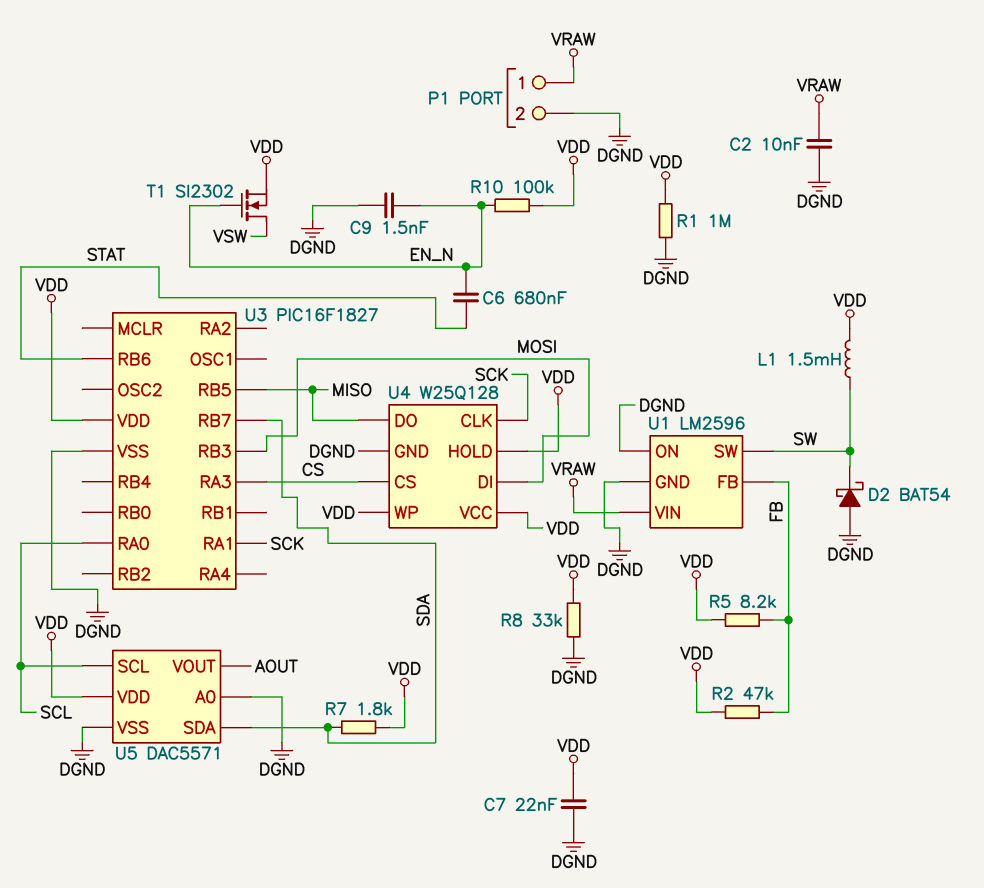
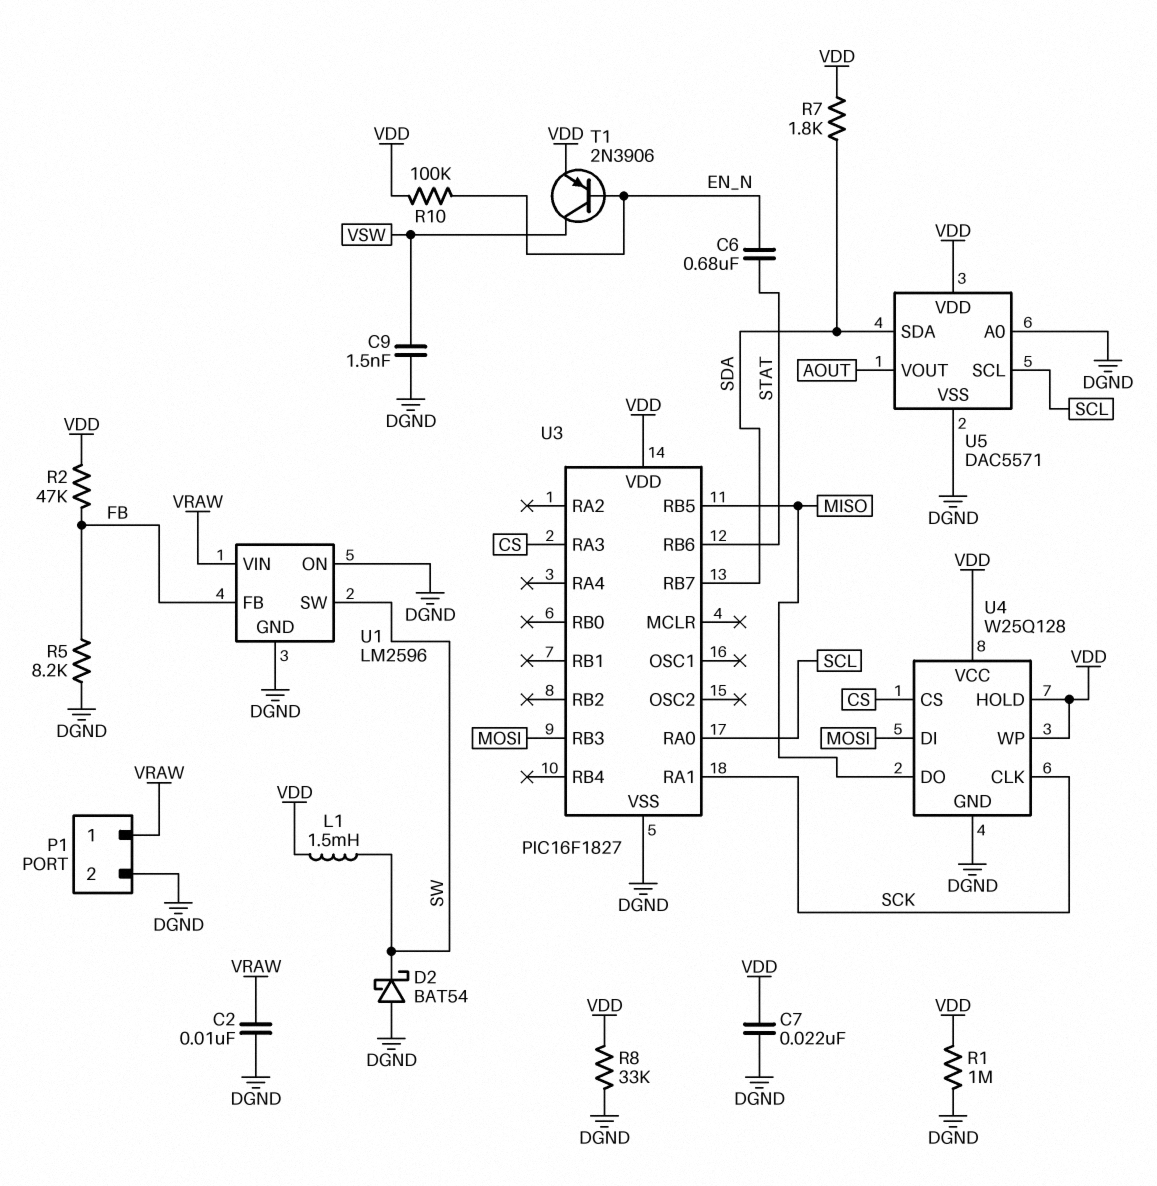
C9: 1.5nF (DGND, EN_N) -> 1.5nF (DGND, VSW)
R5: 8.2k (FB, VDD) -> 8.2k (DGND, FB)
T1: NMOS SI2302 (G EN_N, D VSW, S VDD) -> PNP 2N3906 (B EN_N, C VSW, E VDD)

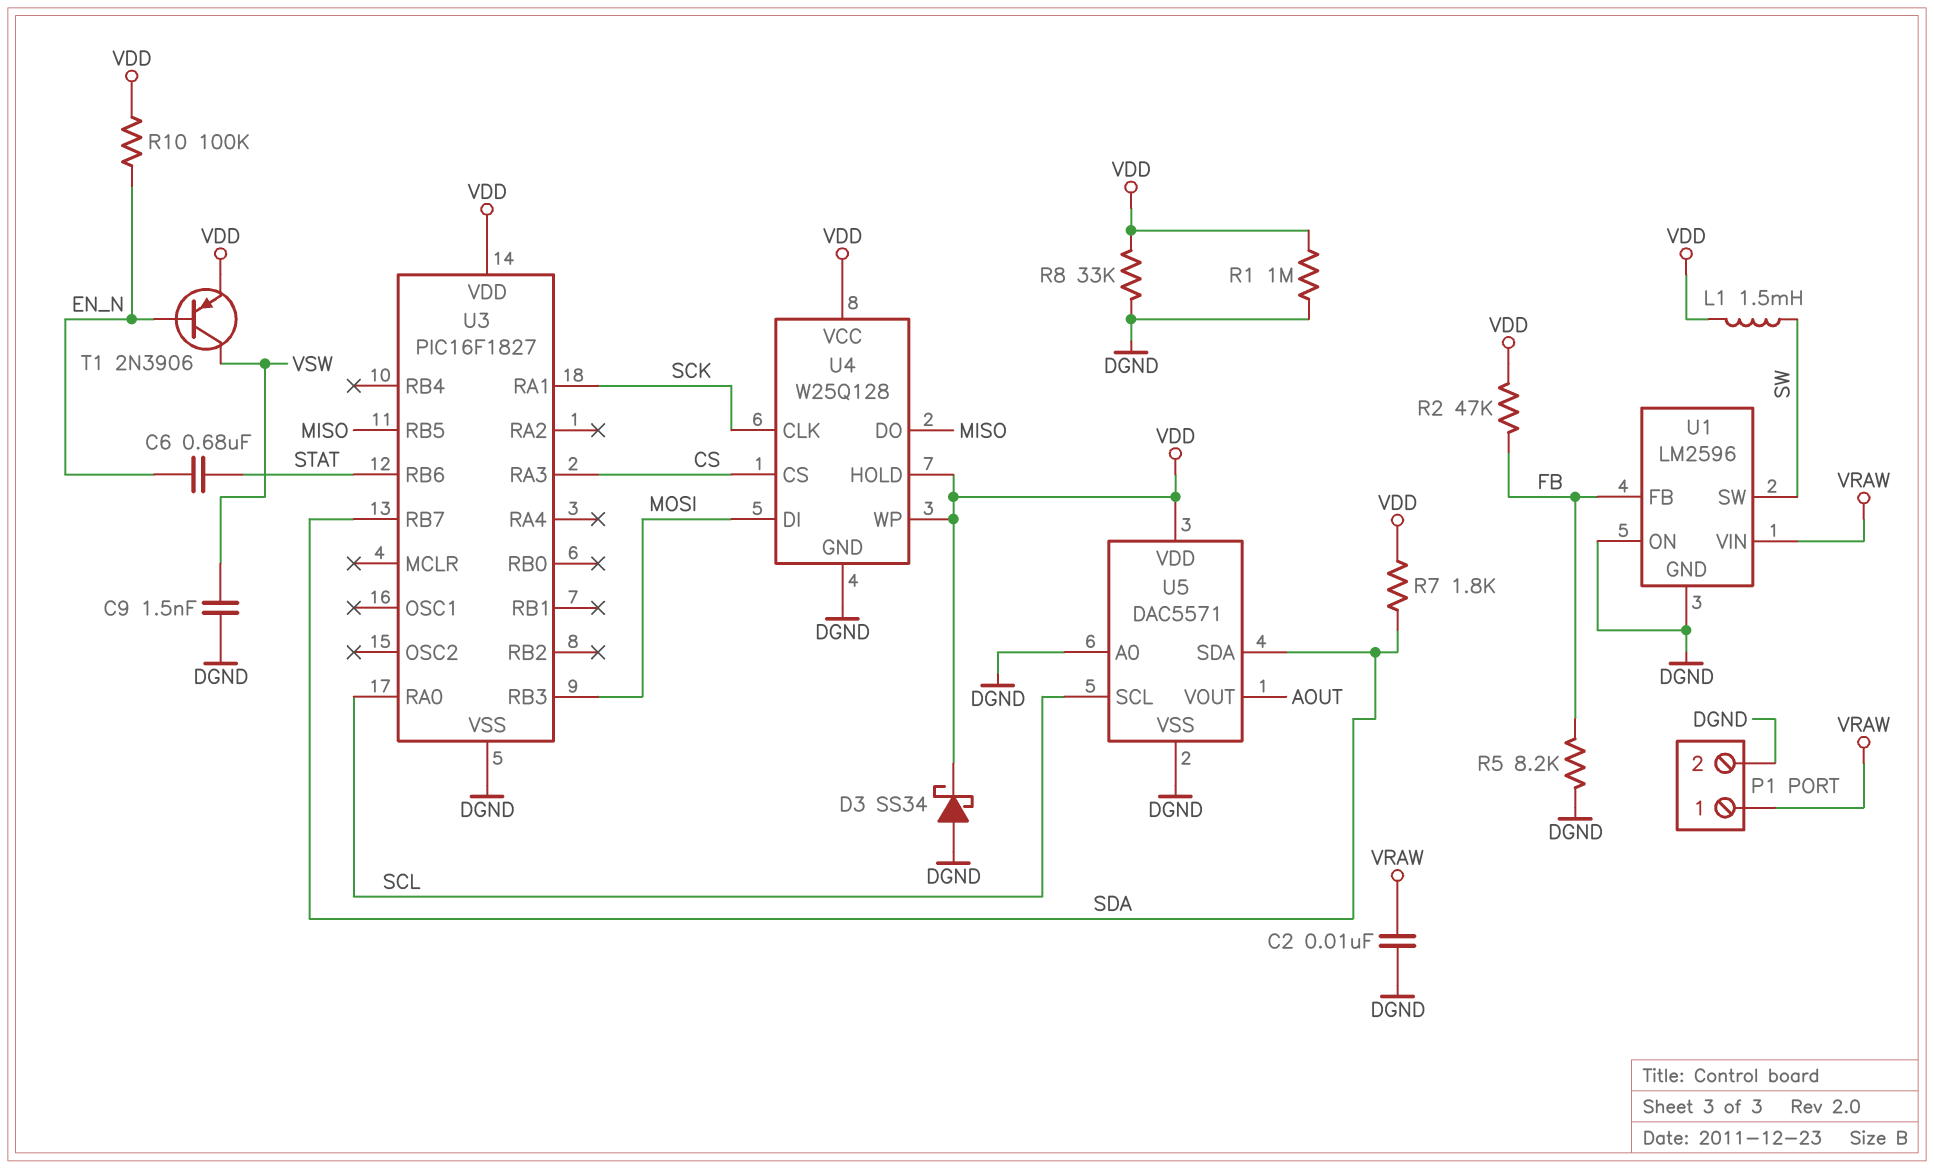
C7: 22nF (DGND, VDD) -> none
D2: schottky BAT54 (A DGND, K SW) -> none
D3: none -> schottky SS34 (A DGND, K VDD)

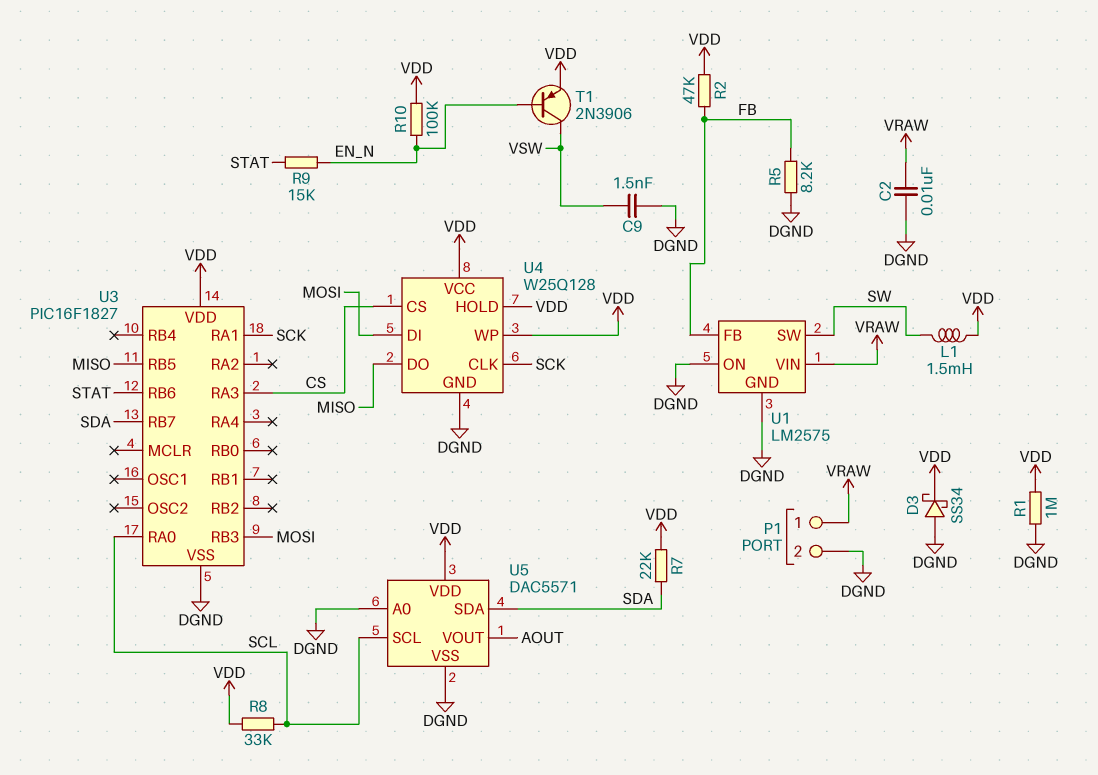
C6: 680nF (EN_N, STAT) -> none
R7: 1.8k (SDA, VDD) -> 22k (SDA, VDD)
R8: 33k (DGND, VDD) -> 33k (SCL, VDD)
R9: none -> 15k (EN_N, STAT)
U1: LM2596 -> LM2575

